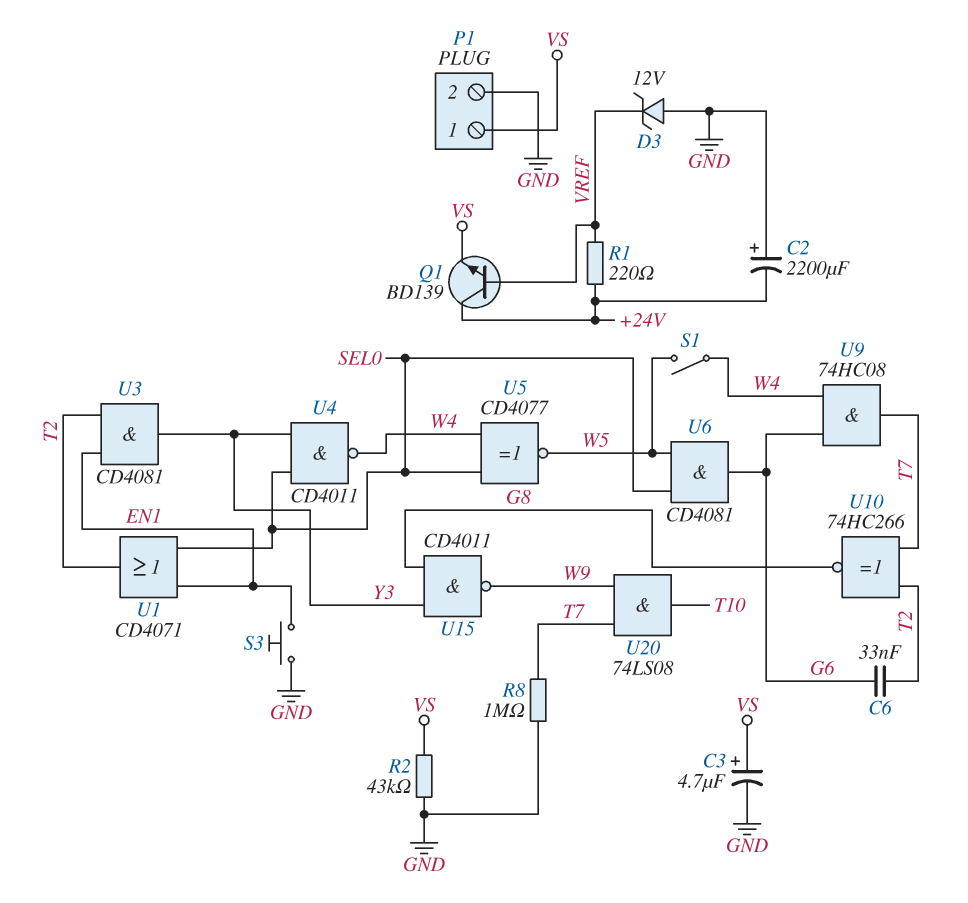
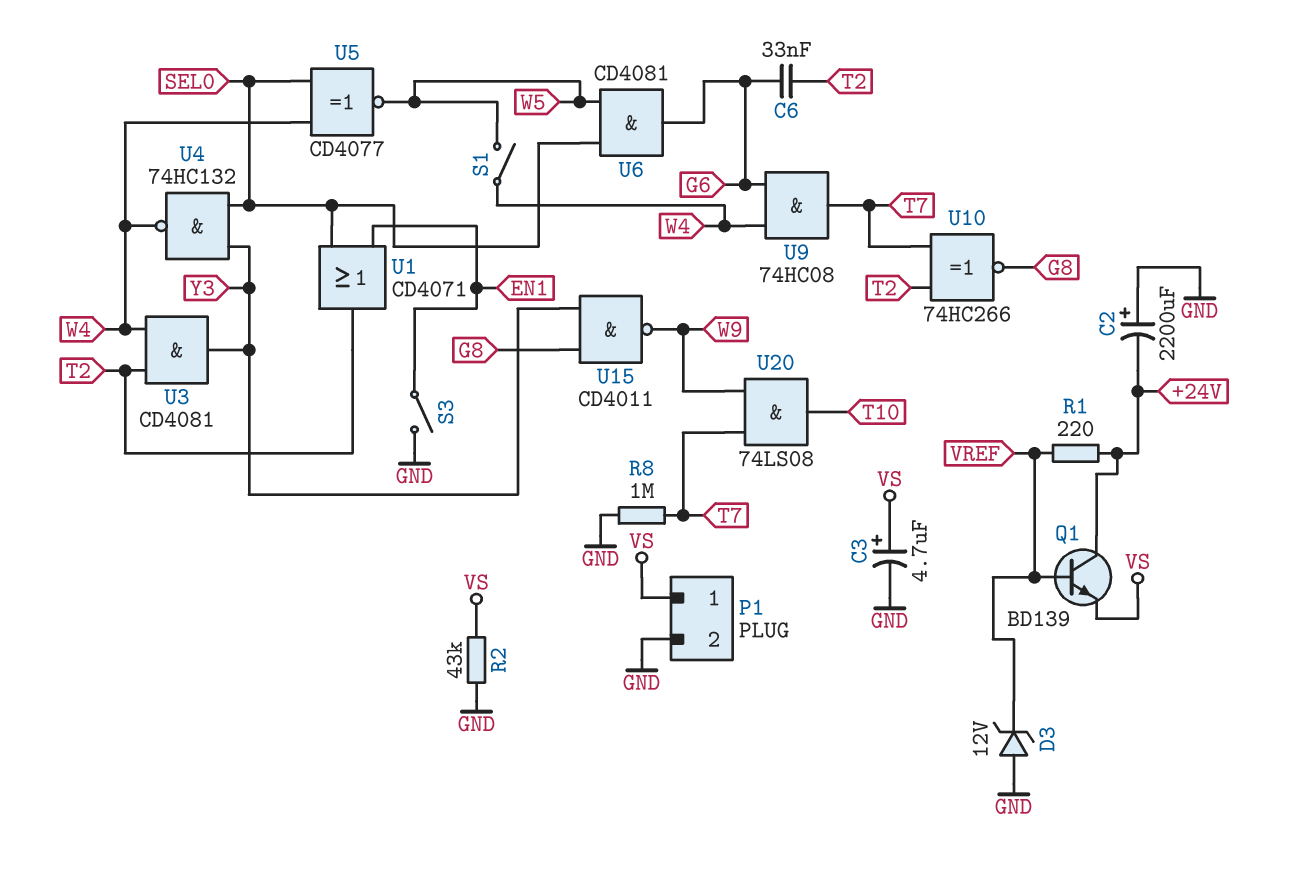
S3: button (EN1, GND) -> switch (EN1, GND)
U3: AND CD4081 (in EN1, in T2, out Y3) -> AND CD4081 (in T2, in W4, out Y3)
U4: NAND CD4011 (in SEL0, in Y3, out W4) -> NAND 74HC132 (in SEL0, in Y3, out W4)

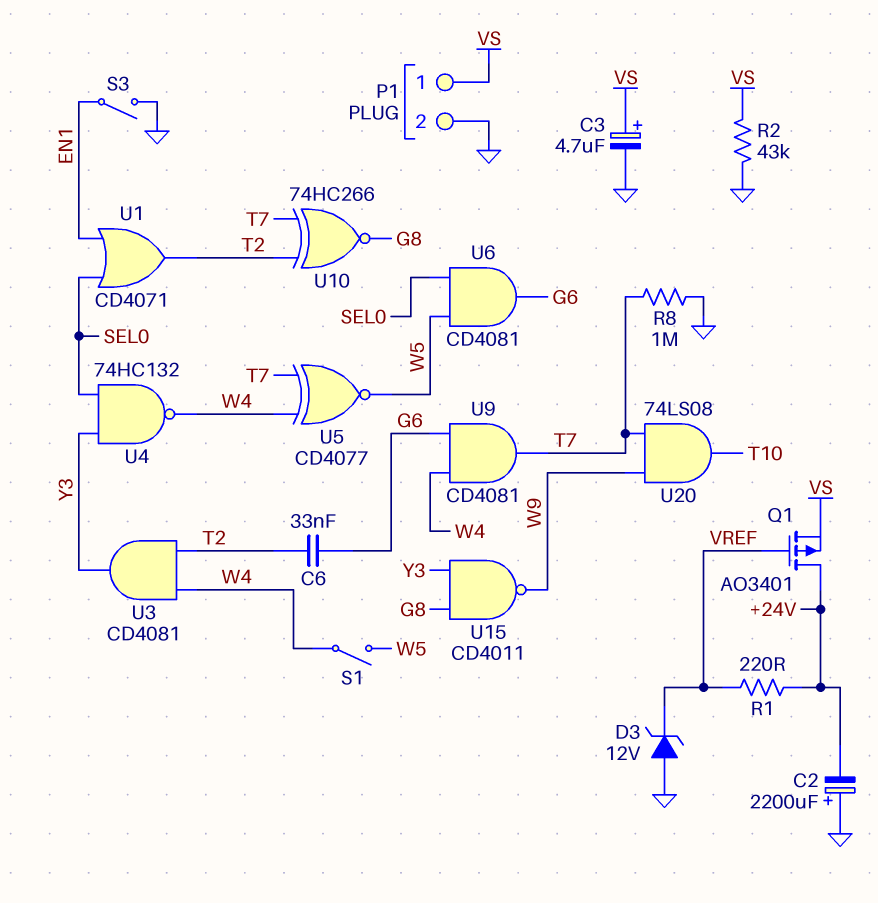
Q1: NPN BD139 (B VREF, C +24V, E VS) -> PMOS AO3401 (G VREF, D +24V, S VS)
U5: XNOR CD4077 (in SEL0, in W4, out W5) -> XNOR CD4077 (in T7, in W4, out W5)
U9: AND 74HC08 (in G6, in W4, out T7) -> AND CD4081 (in G6, in W4, out T7)

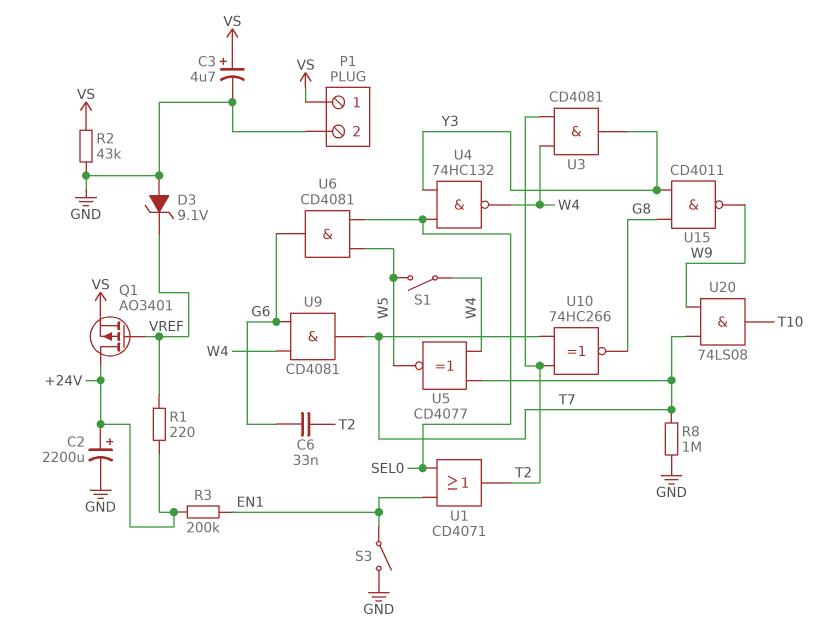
C2: 2200uF (plus GND, minus +24V) -> 2200uF (plus +24V, minus GND)
D3: zener 12V (A GND, K VREF) -> zener 9.1V (A GND, K VREF)
R3: none -> 200k (+24V, EN1)

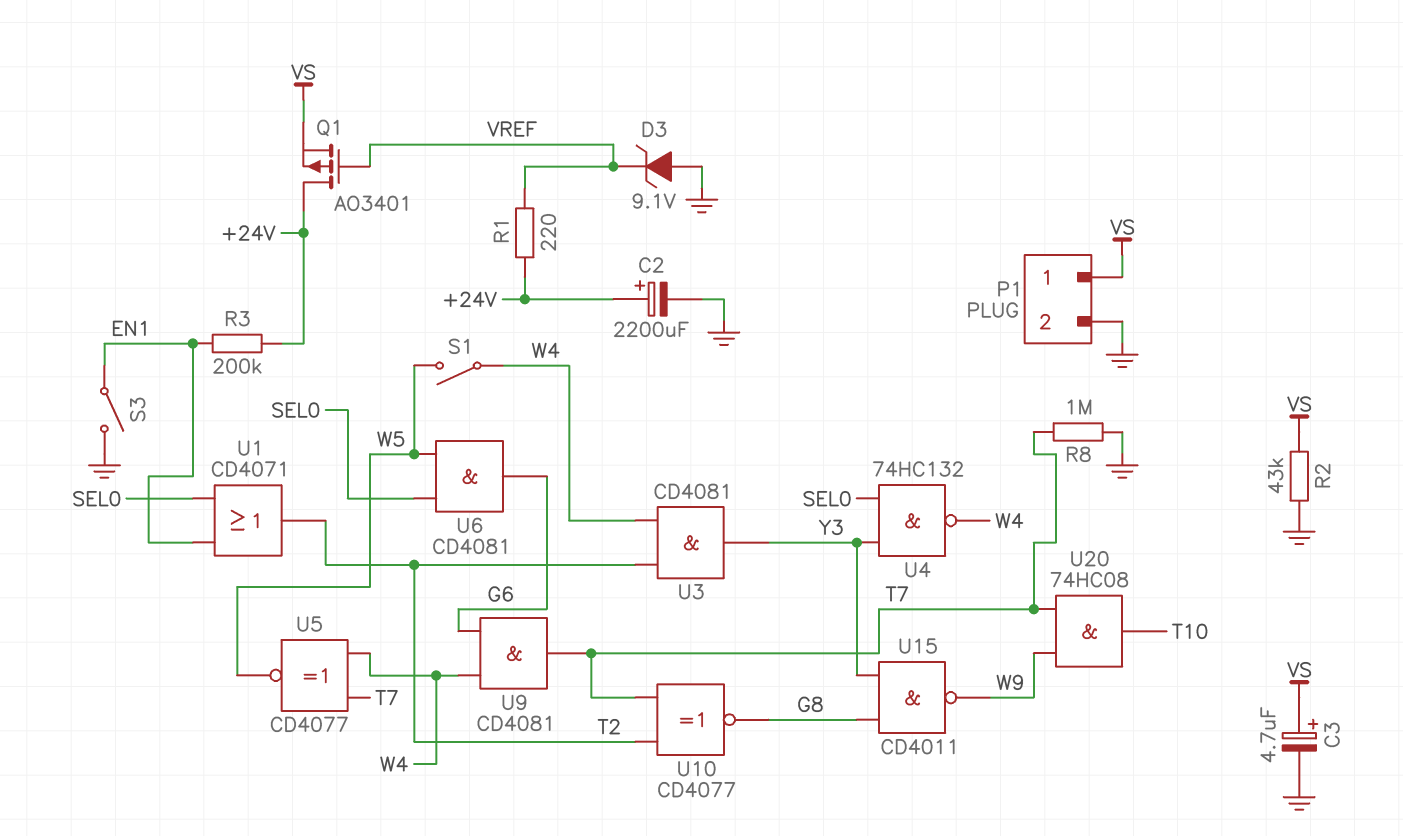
C6: 33nF (G6, T2) -> none
U10: XNOR 74HC266 (in T2, in T7, out G8) -> XNOR CD4077 (in T2, in T7, out G8)
U20: AND 74LS08 (in T7, in W9, out T10) -> AND 74HC08 (in T7, in W9, out T10)

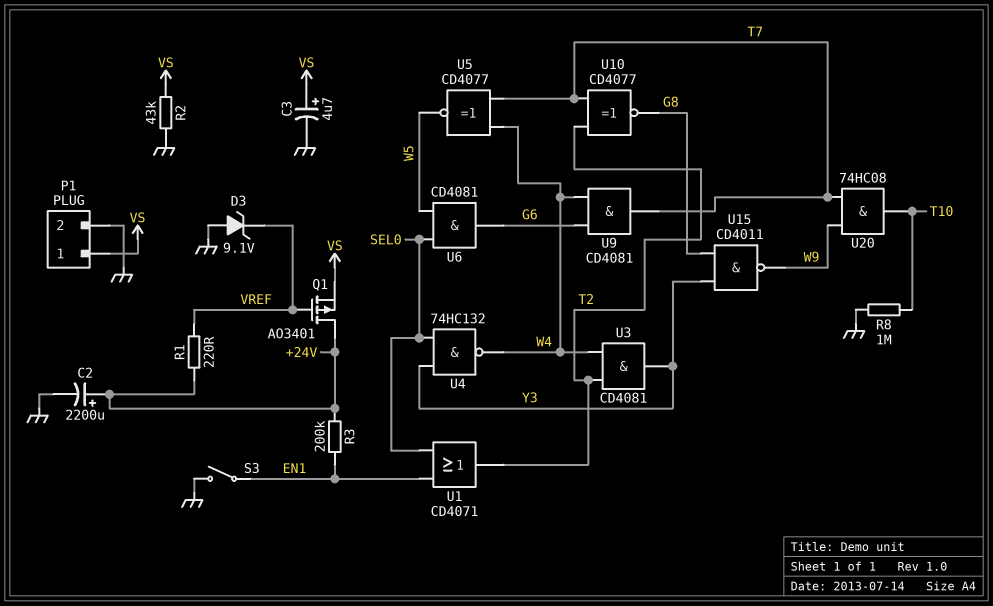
R8: 1M (GND, T7) -> 1M (GND, T10)
S1: switch (W4, W5) -> none

